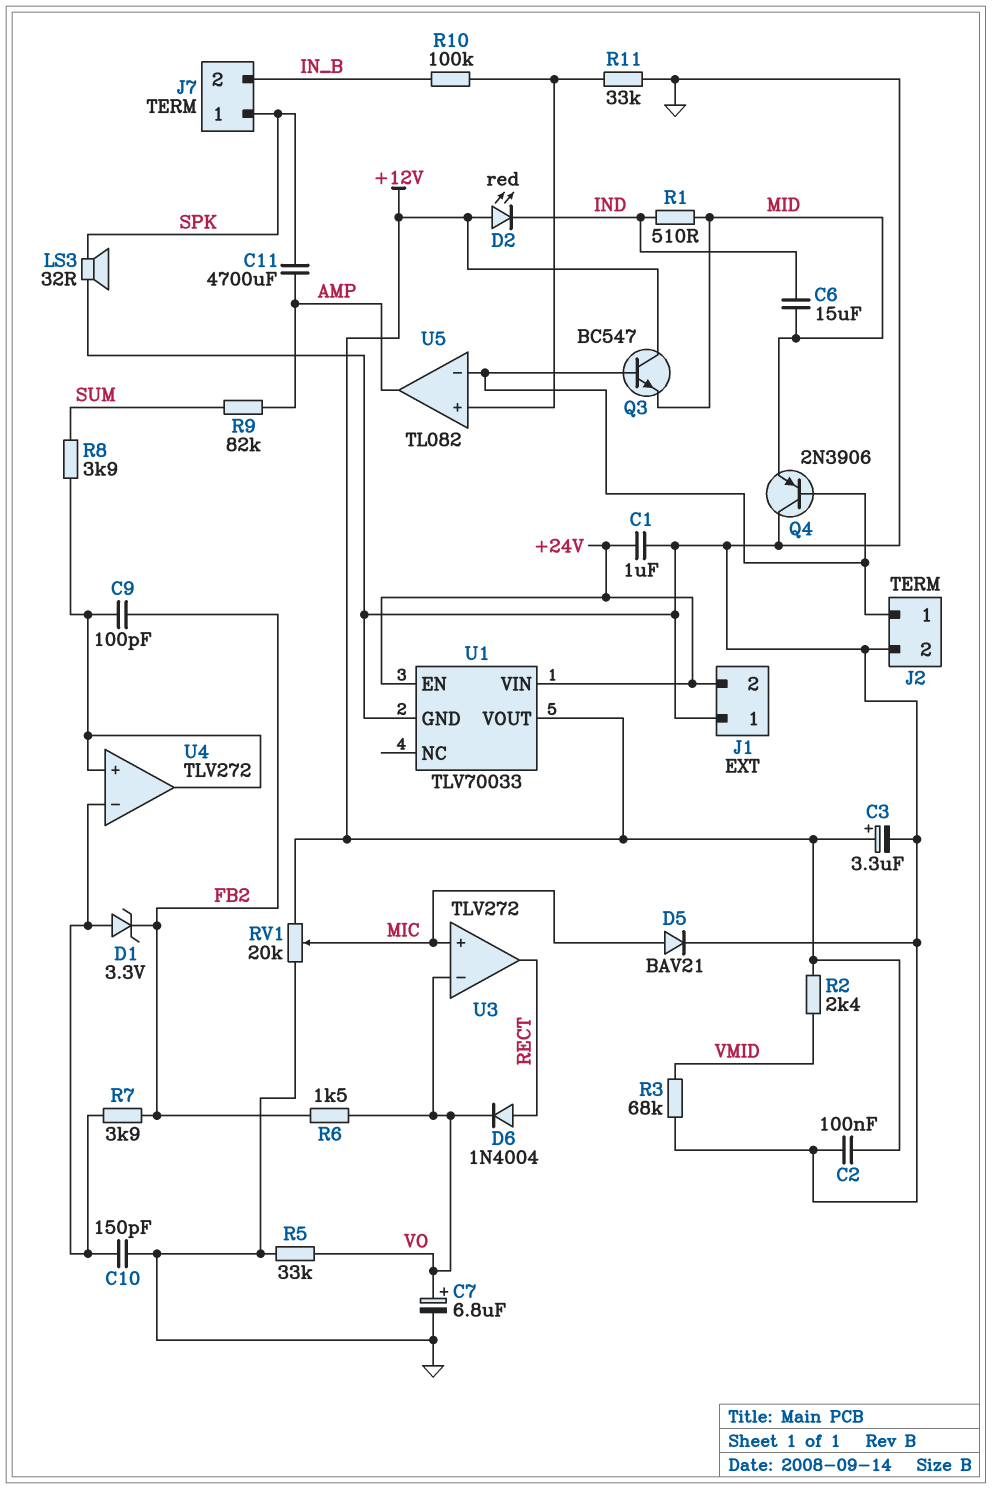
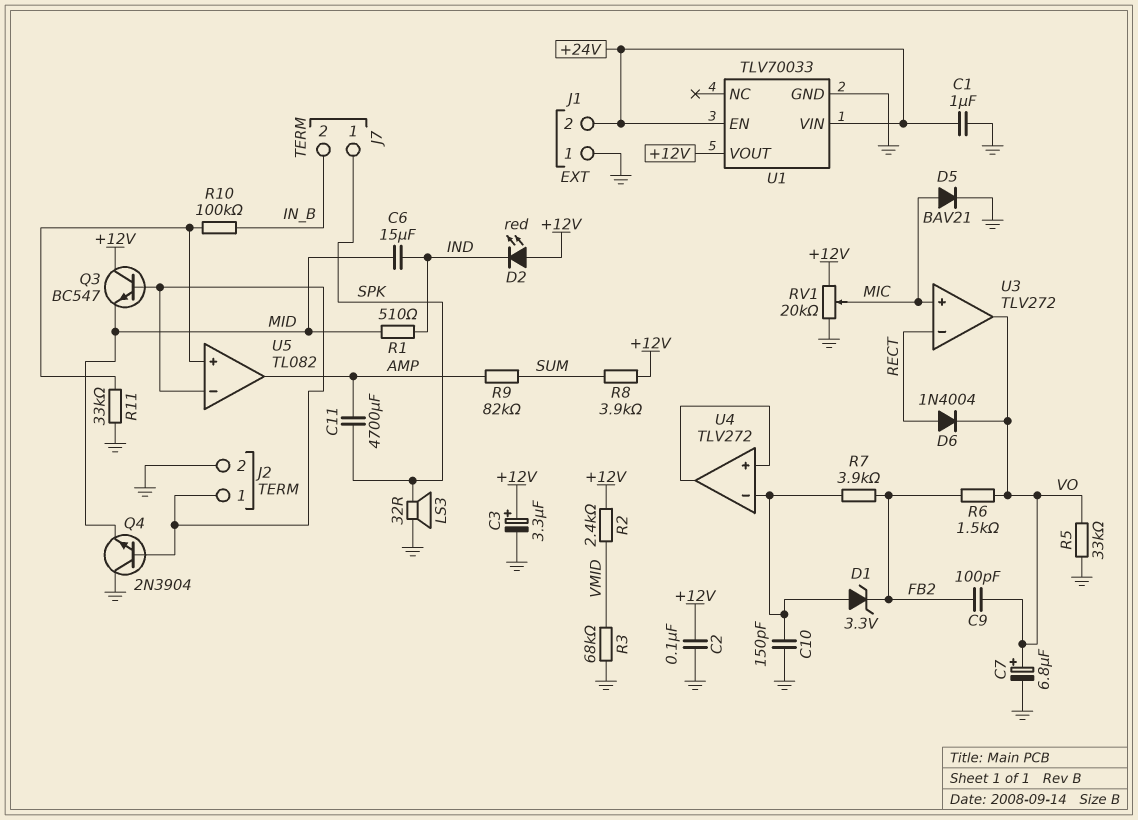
C9: 100pF (FB2, U4/in+) -> 100pF (FB2, VO)
Q4: PNP 2N3906 (B J2/1, C GND, E MID) -> NPN 2N3904 (B J2/1, C GND, E MID)
R8: 3.9k (SUM, U4/in+) -> 3.9k (+12V, SUM)
U3 pin in-: VO -> RECT
U3 pin out: RECT -> VO

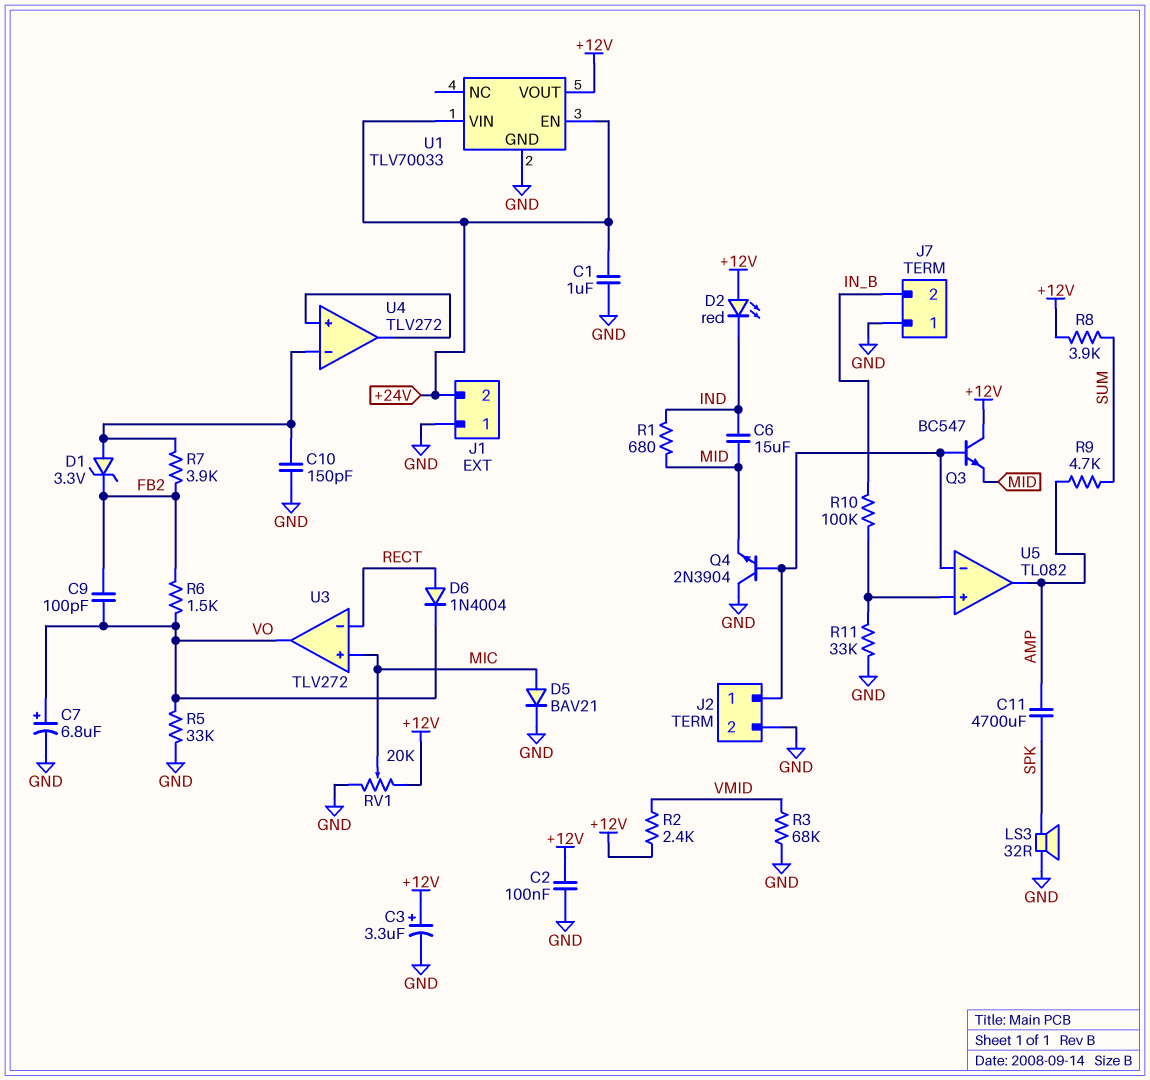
J7 pin 1: SPK -> GND
R1: 510 (IND, MID) -> 680 (IND, MID)
R9: 82k (AMP, SUM) -> 4.7k (AMP, SUM)

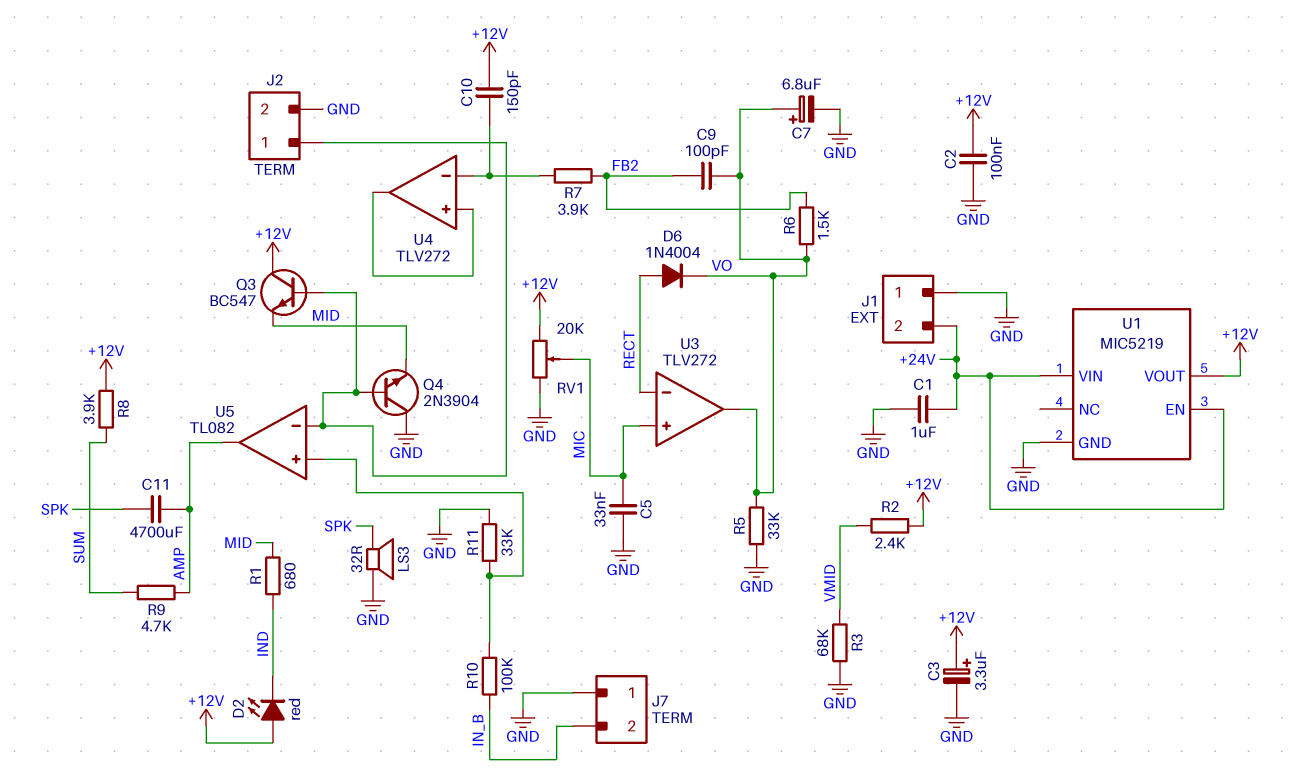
C5: none -> 33nF (GND, MIC)
C6: 15uF (IND, MID) -> none
C10: 150pF (GND, U4/in-) -> 150pF (+12V, U4/in-)
D1: zener 3.3V (A U4/in-, K FB2) -> none
D5: diode BAV21 (A MIC, K GND) -> none
U1: TLV70033 -> MIC5219

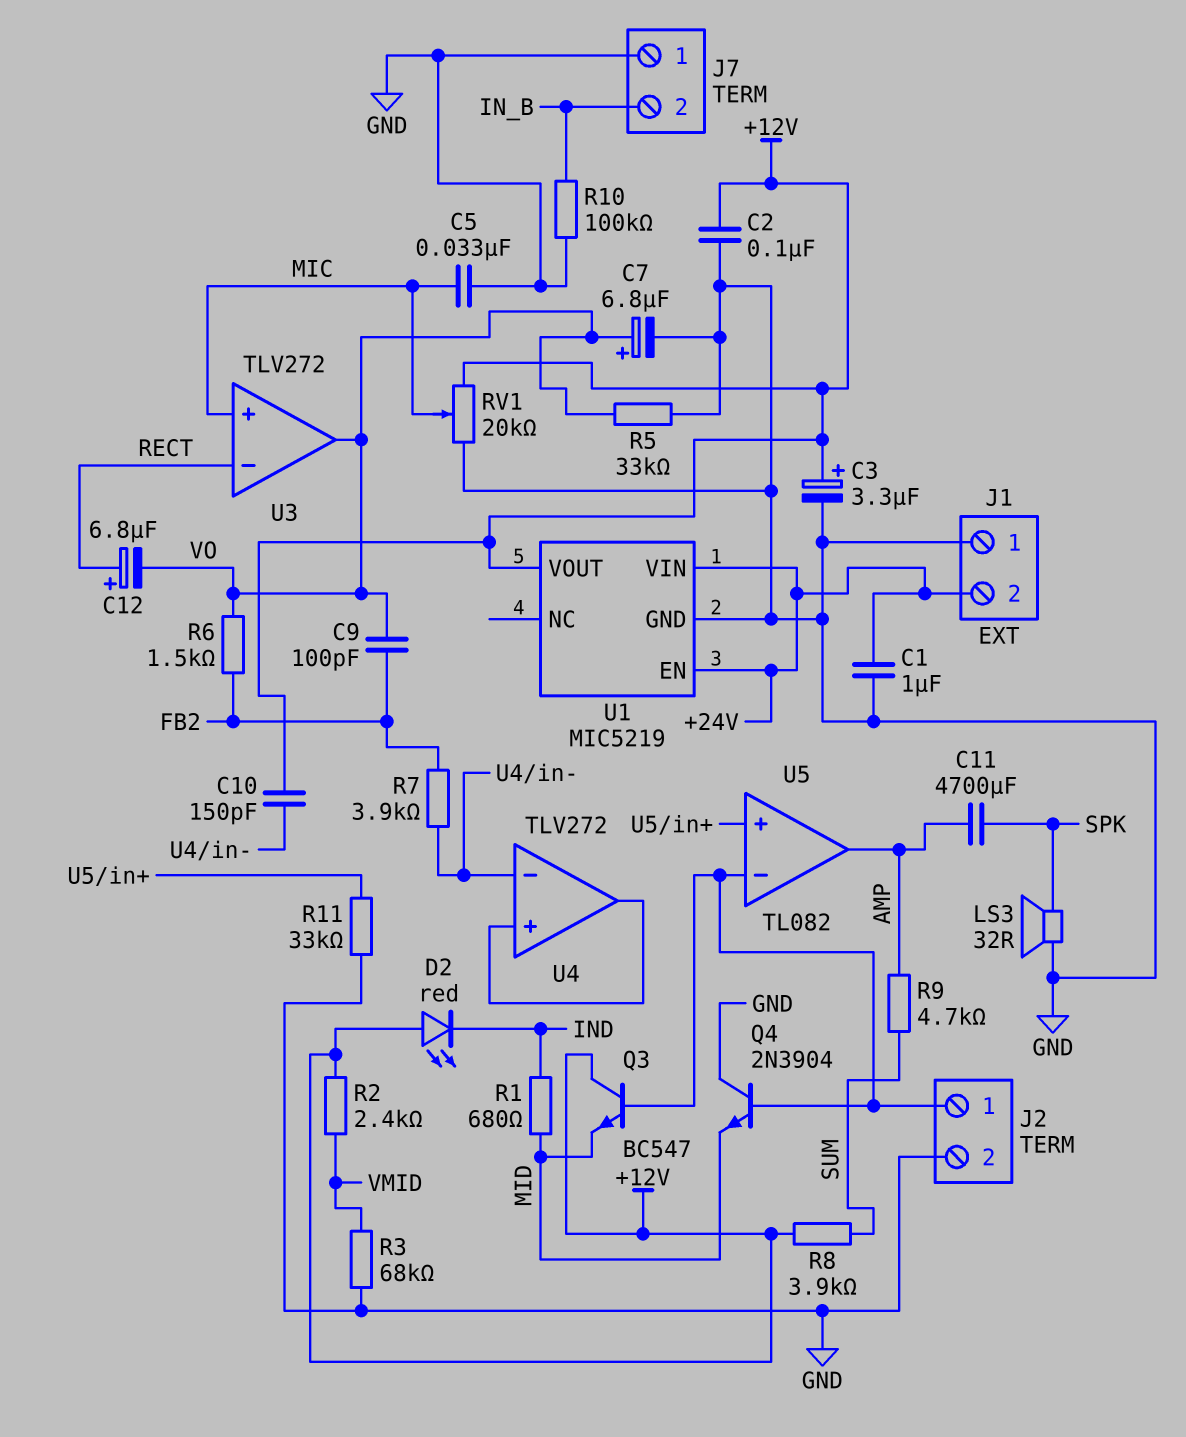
C12: none -> 6.8uF (plus RECT, minus VO)
D6: diode 1N4004 (A RECT, K VO) -> none
R10: 100k (IN_B, U5/in+) -> 100k (GND, IN_B)

